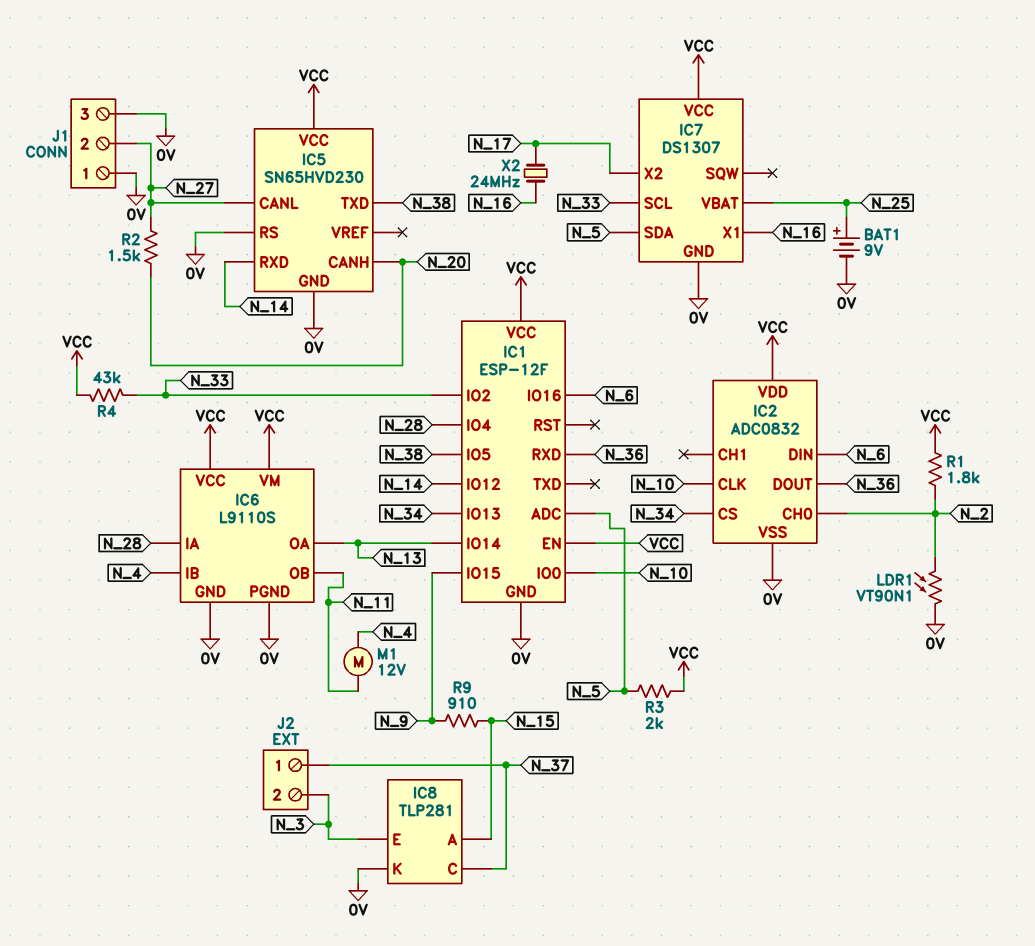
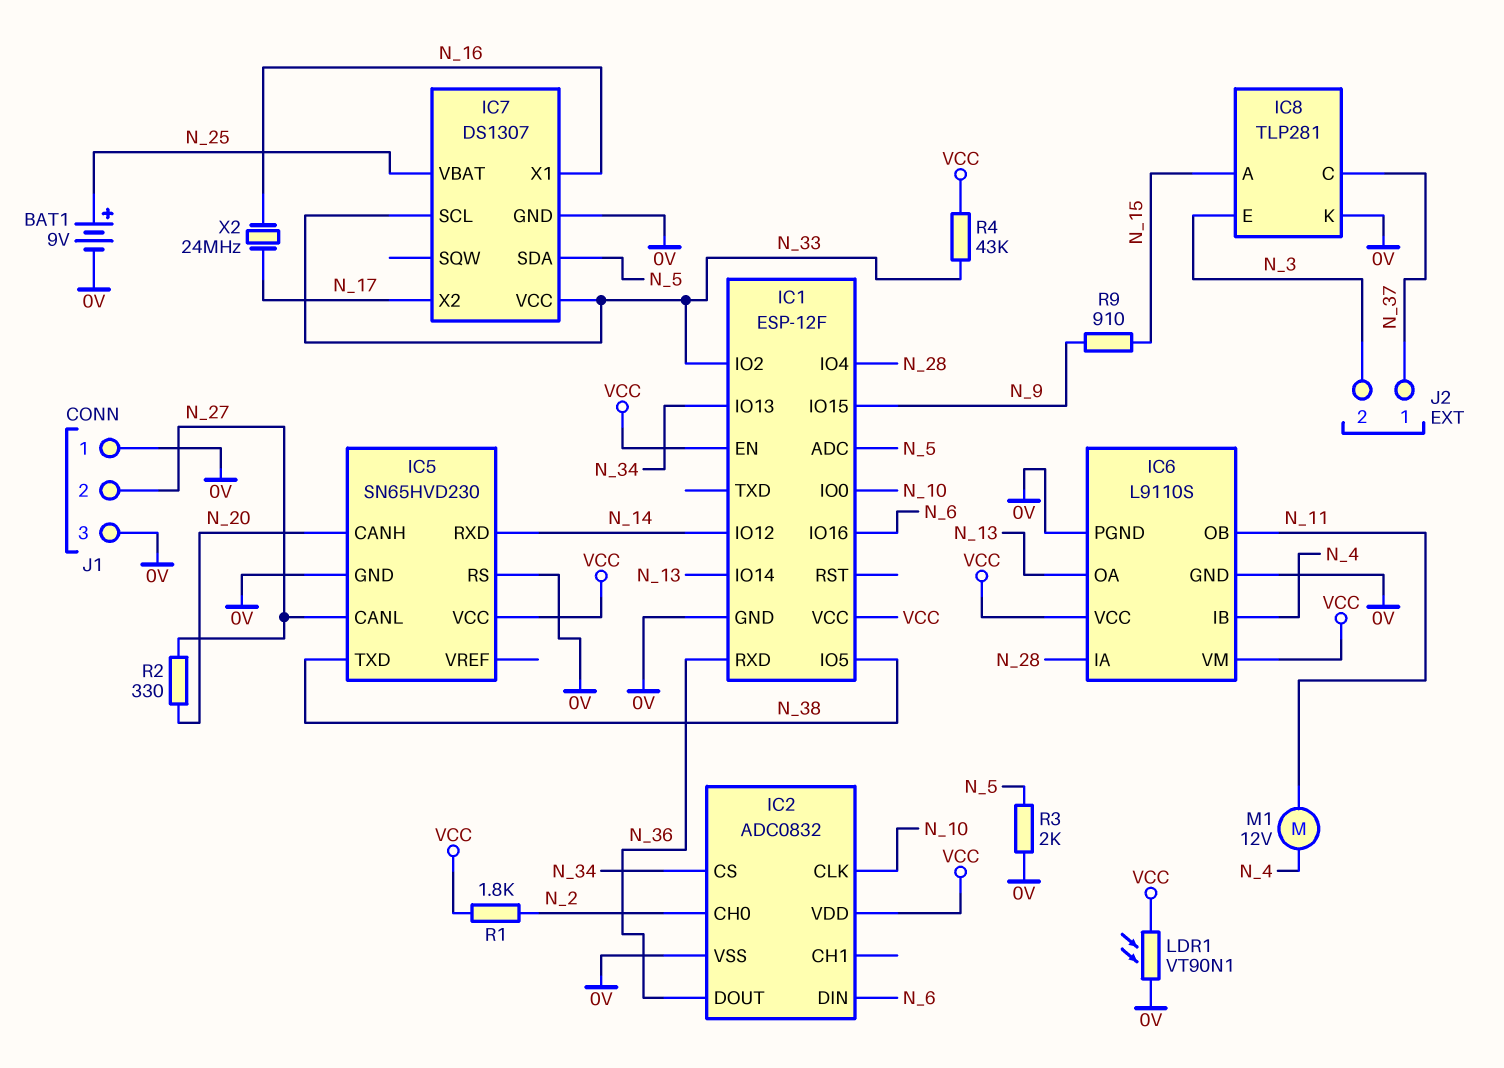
IC7 pin VCC: VCC -> N_33
LDR1: VT90N1 (0V, N_2) -> VT90N1 (0V, VCC)
R2: 1.5k (N_20, N_27) -> 330 (N_20, N_27)
R3: 2k (N_5, VCC) -> 2k (0V, N_5)

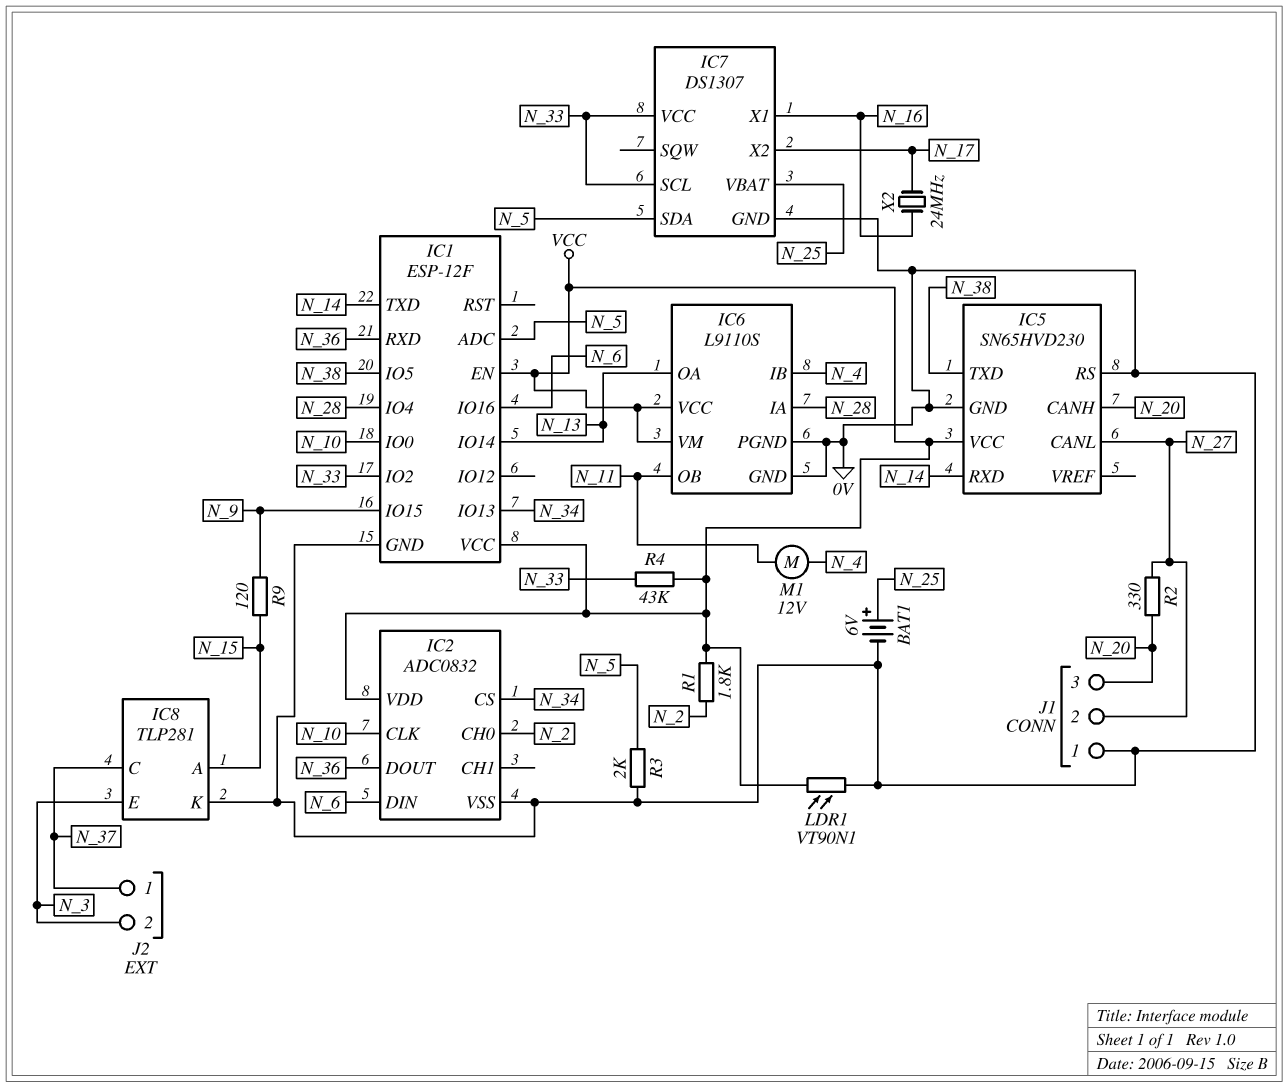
BAT1: 9V (plus N_25, minus 0V) -> 6V (plus N_25, minus 0V)
IC1 pin IO12: N_14 -> none
IC1 pin TXD: none -> N_14
J1 pin 3: 0V -> N_20
R9: 910 (N_9, N_15) -> 120 (N_9, N_15)

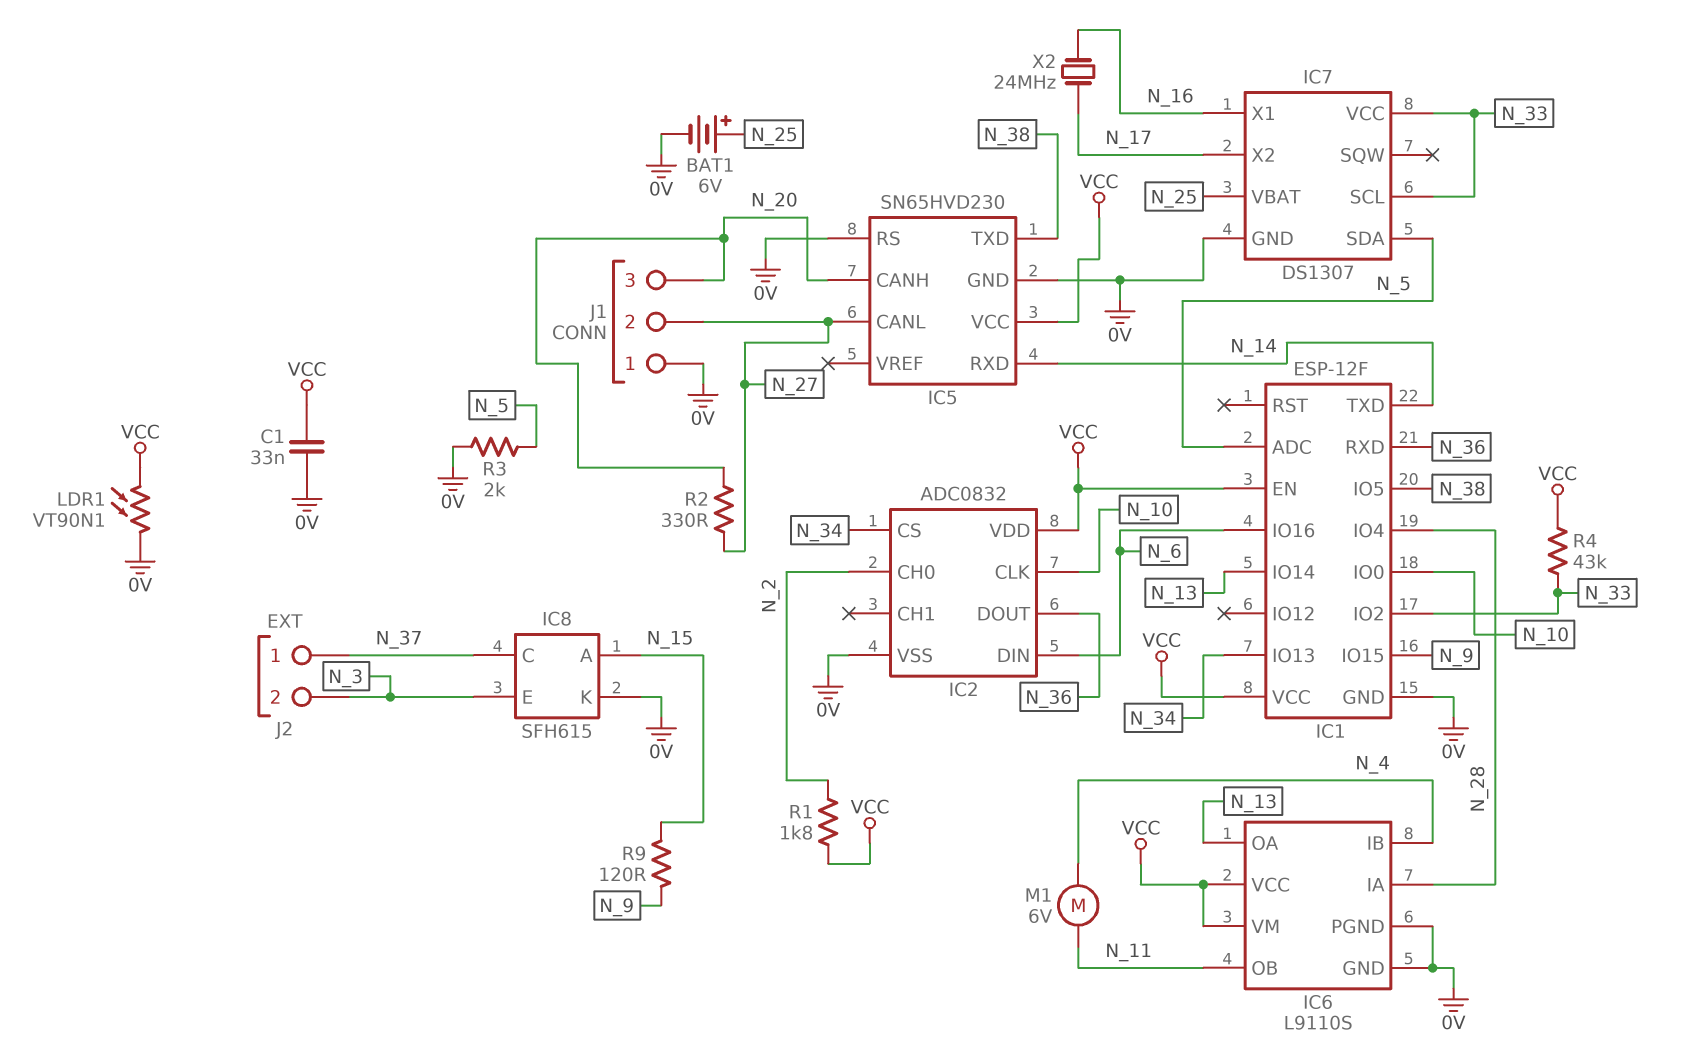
C1: none -> 33nF (0V, VCC)
IC8: TLP281 -> SFH615
M1: motor 12V (N_4, N_11) -> motor 6V (N_4, N_11)

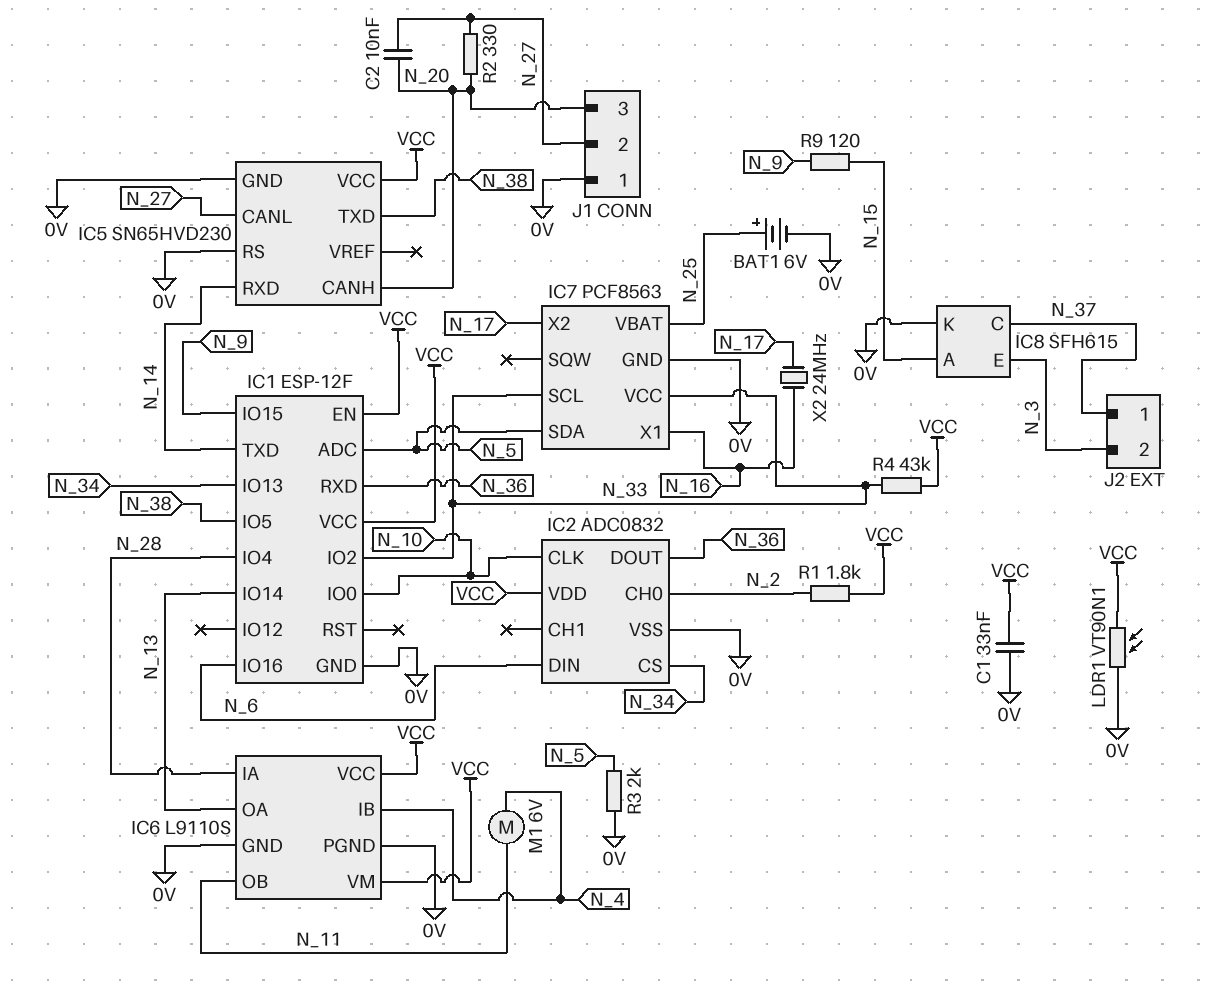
C2: none -> 10nF (N_20, N_27)
IC7: DS1307 -> PCF8563

